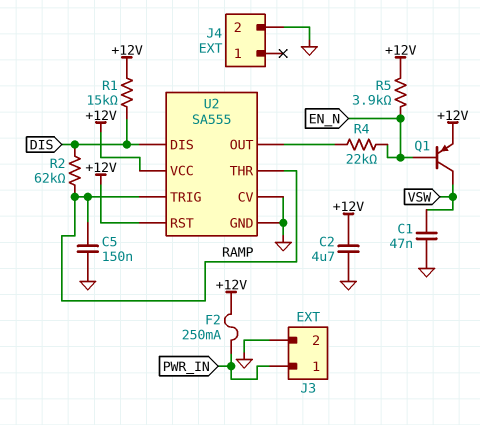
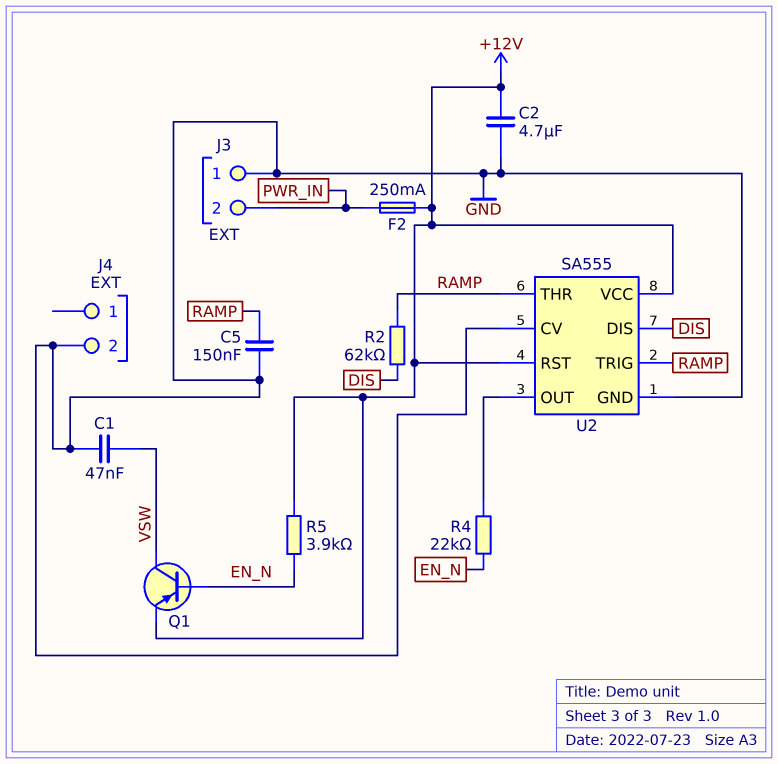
J3 pin 1: PWR_IN -> GND
J3 pin 2: GND -> PWR_IN
R1: 15k (+12V, DIS) -> none

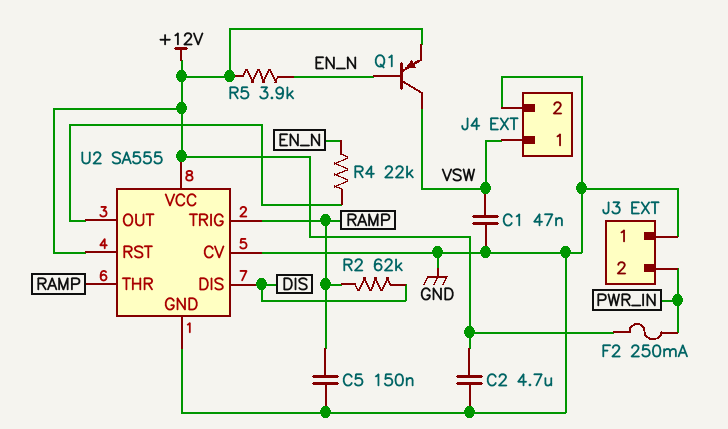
J4 pin 1: none -> VSW

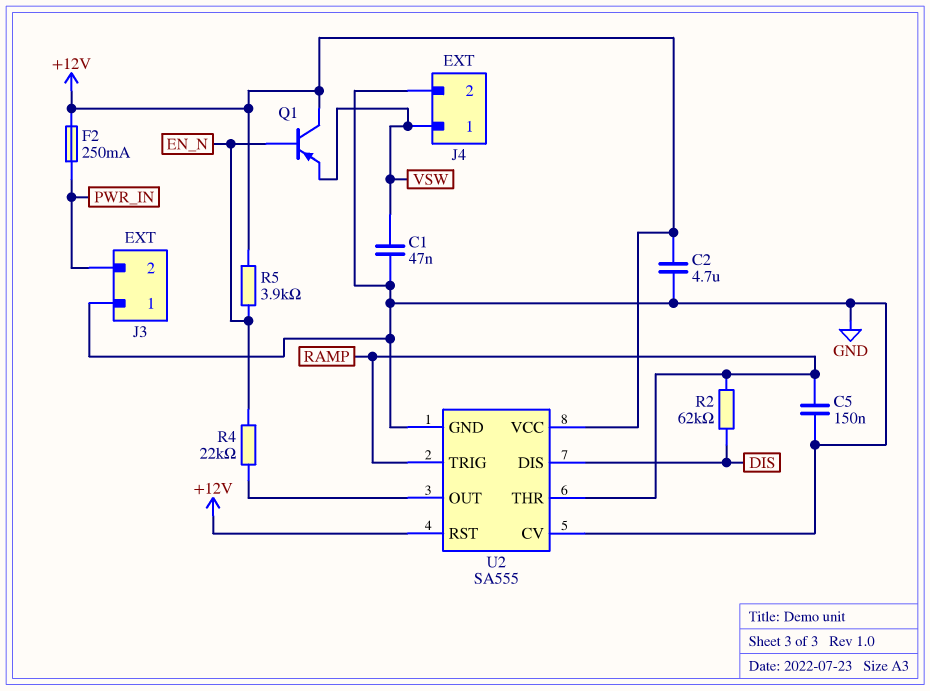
Q1: PNP (B EN_N, C VSW, E +12V) -> PNP (B EN_N, C +12V, E VSW)

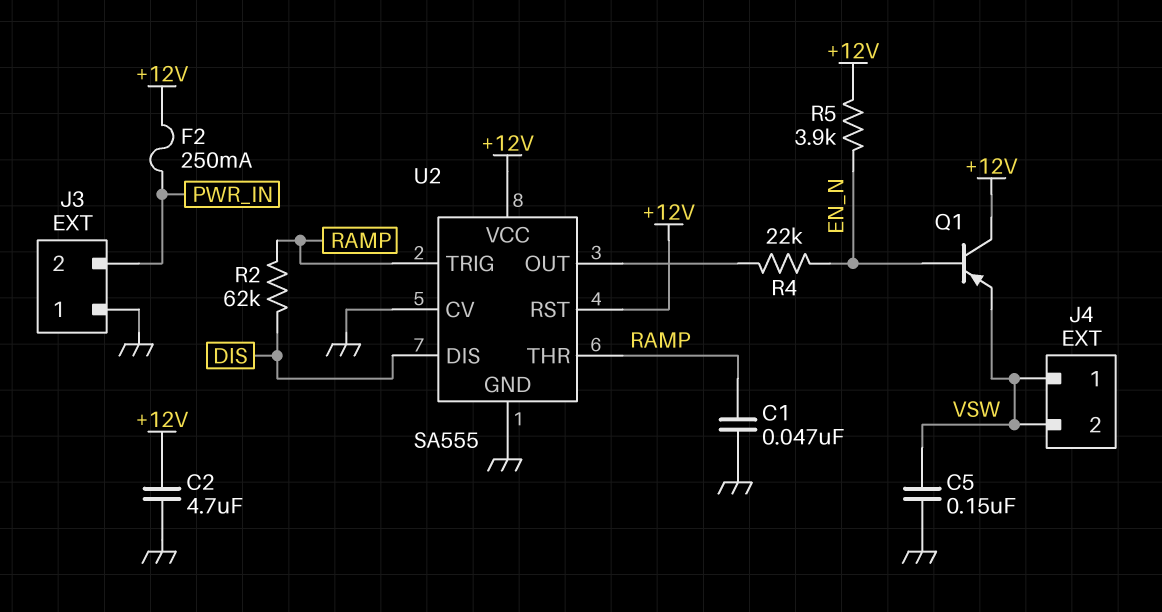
C1: 47nF (GND, VSW) -> 47nF (GND, RAMP)
C5: 150nF (GND, RAMP) -> 150nF (GND, VSW)
J4 pin 2: GND -> VSW

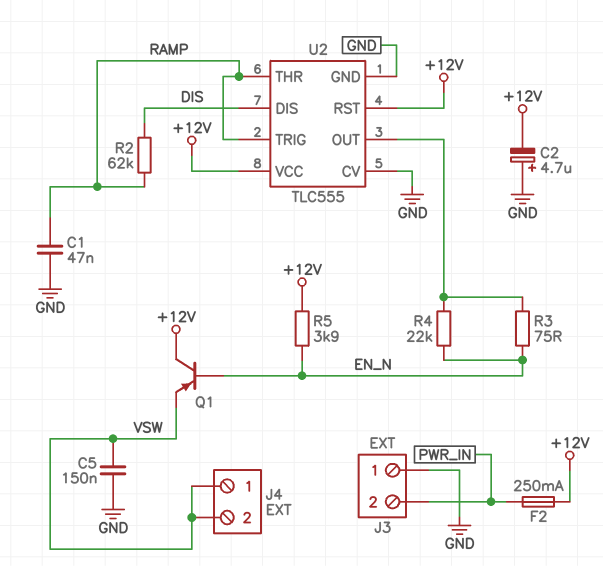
C2: 4.7uF (+12V, GND) -> 4.7uF (plus GND, minus +12V)
R3: none -> 75 (EN_N, U2/OUT)
U2: SA555 -> TLC555

